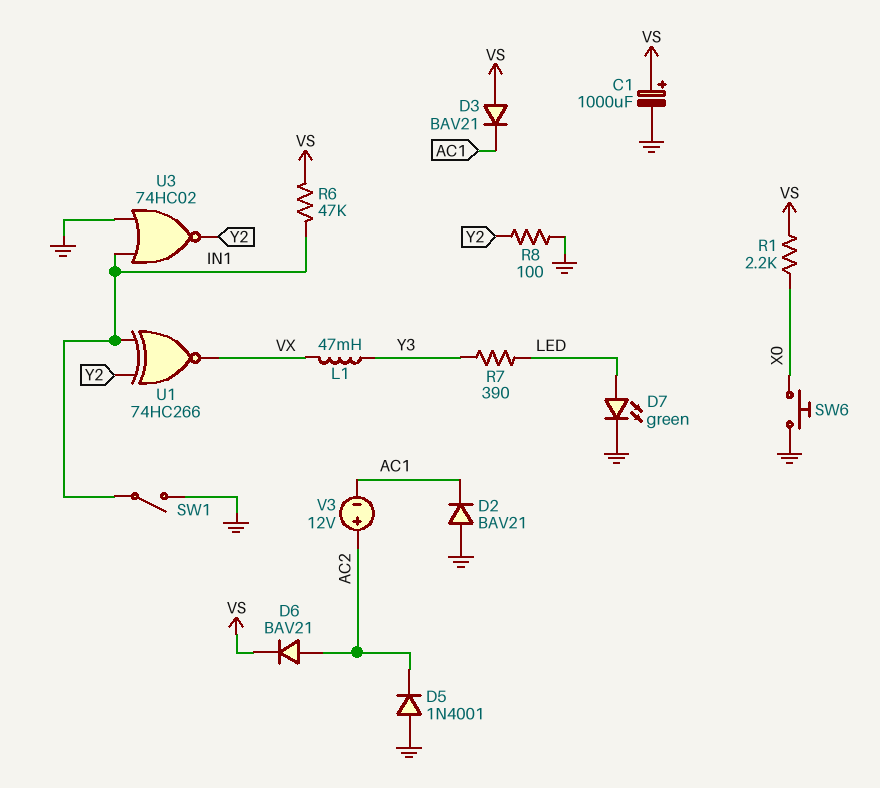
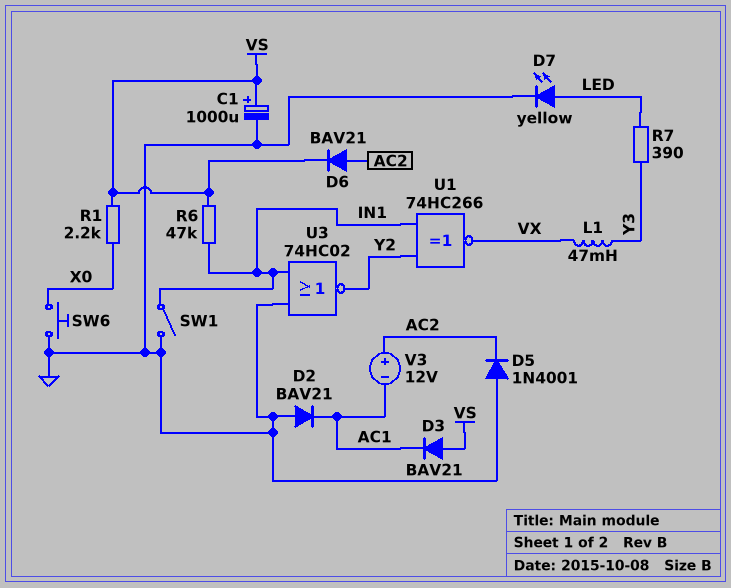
D7: LED green (A LED, K GND) -> LED yellow (A LED, K GND)
R8: 100 (GND, Y2) -> none

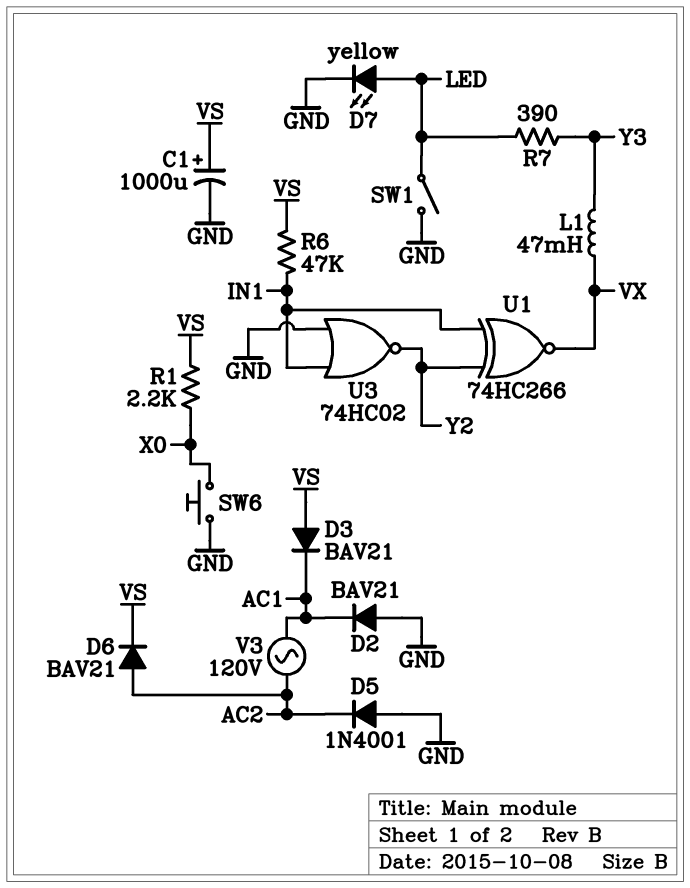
SW1: switch (GND, IN1) -> switch (GND, LED)
V3: 12V (plus AC2, minus AC1) -> AC 120V (AC1, AC2)

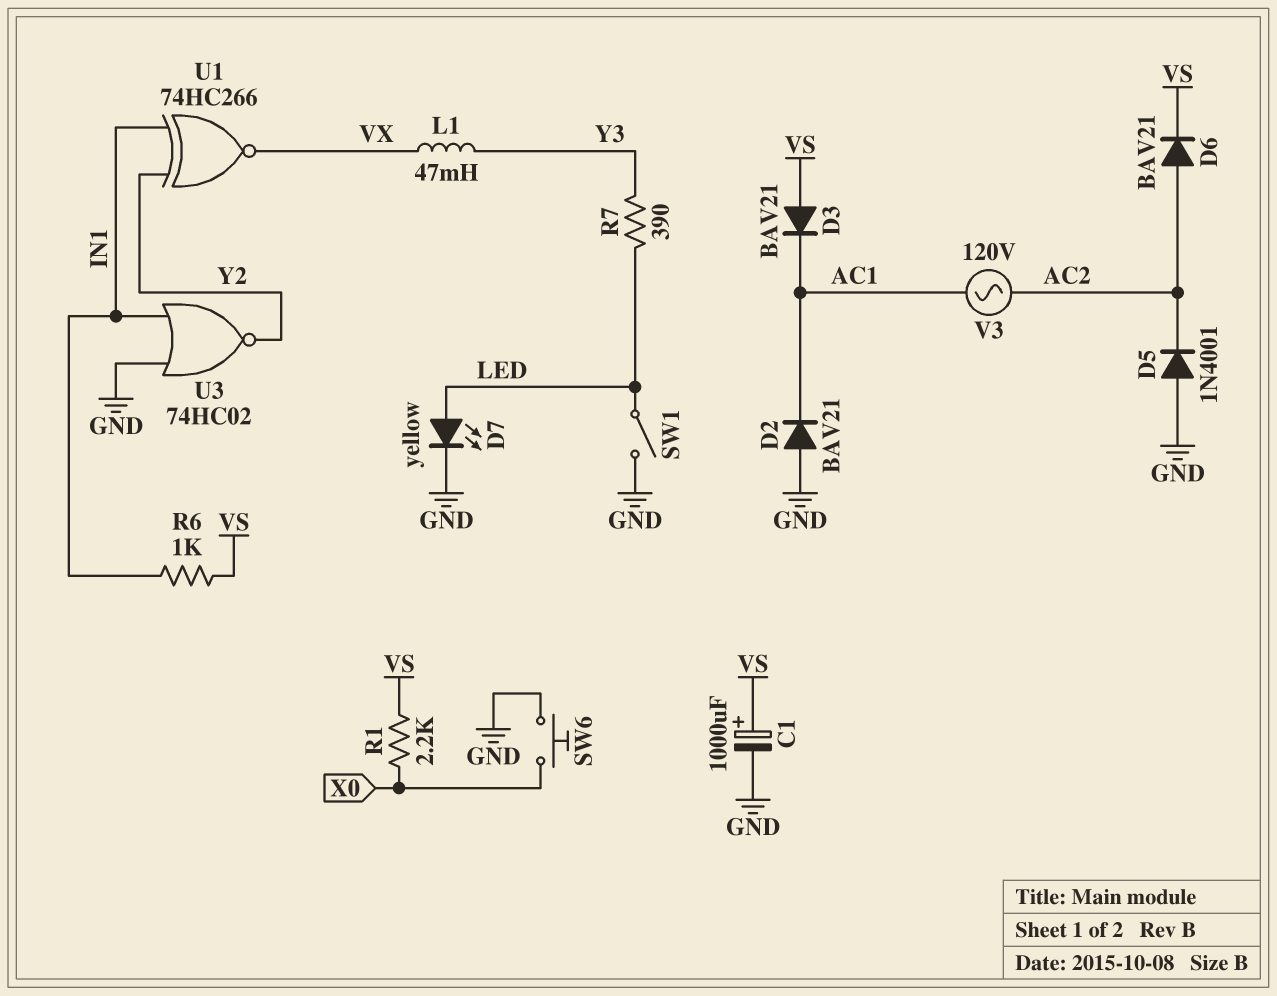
R6: 47k (IN1, VS) -> 1k (IN1, VS)

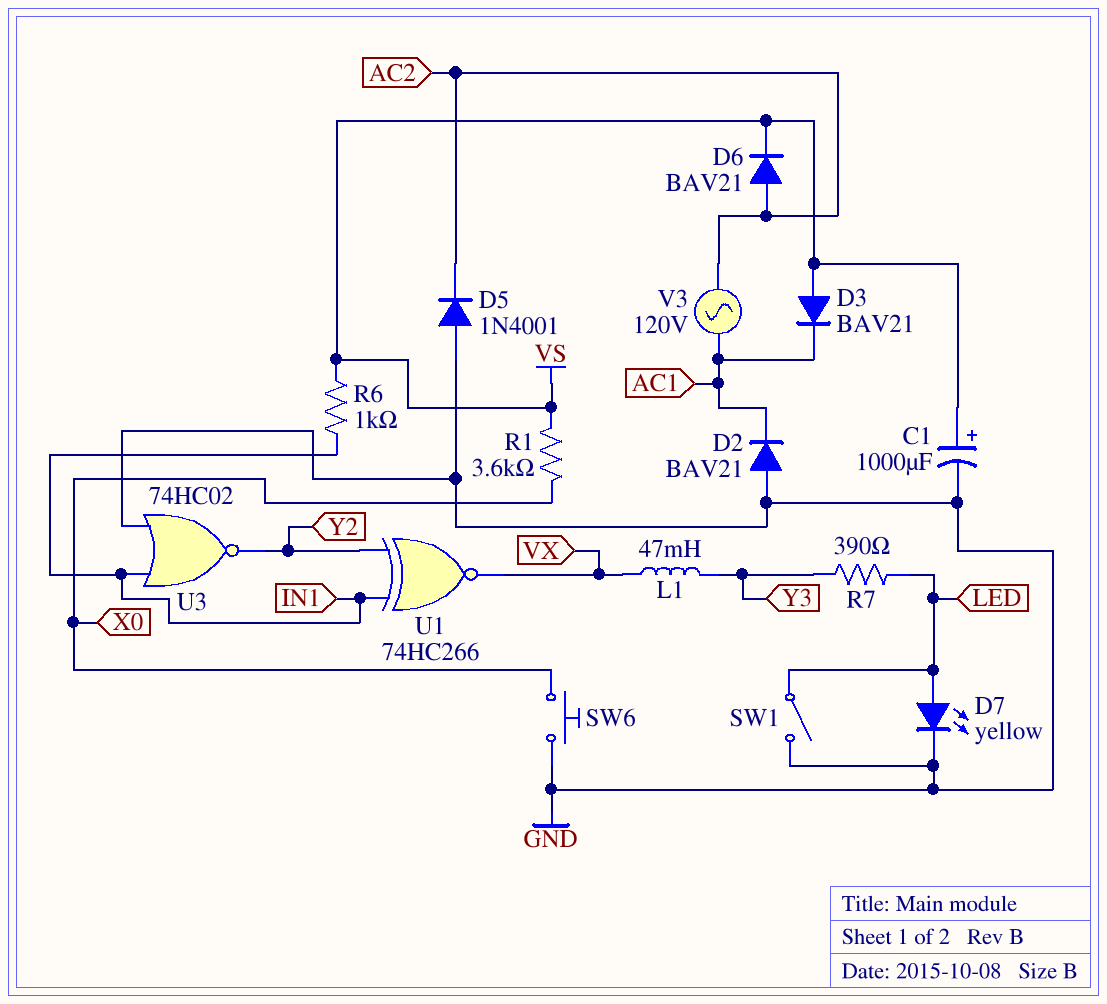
R1: 2.2k (VS, X0) -> 3.6k (VS, X0)

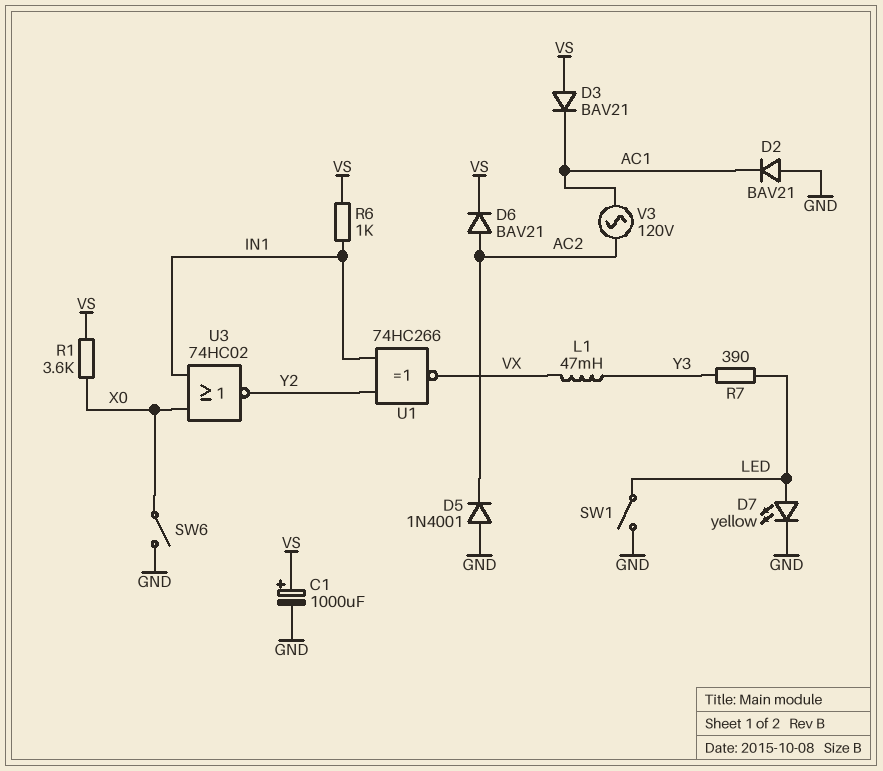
SW6: button (GND, X0) -> switch (GND, X0)
U3: NOR 74HC02 (in GND, in IN1, out Y2) -> NOR 74HC02 (in IN1, in X0, out Y2)

